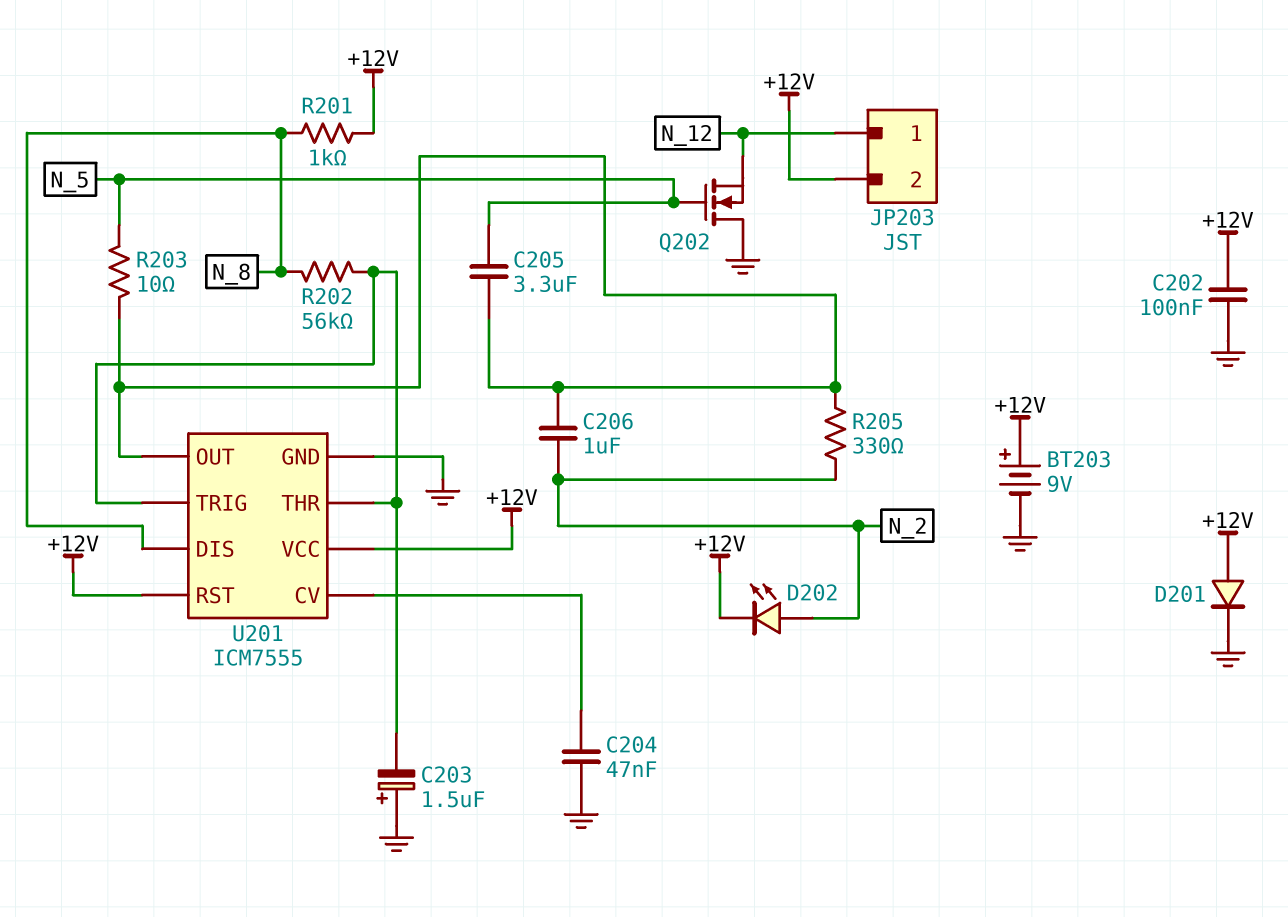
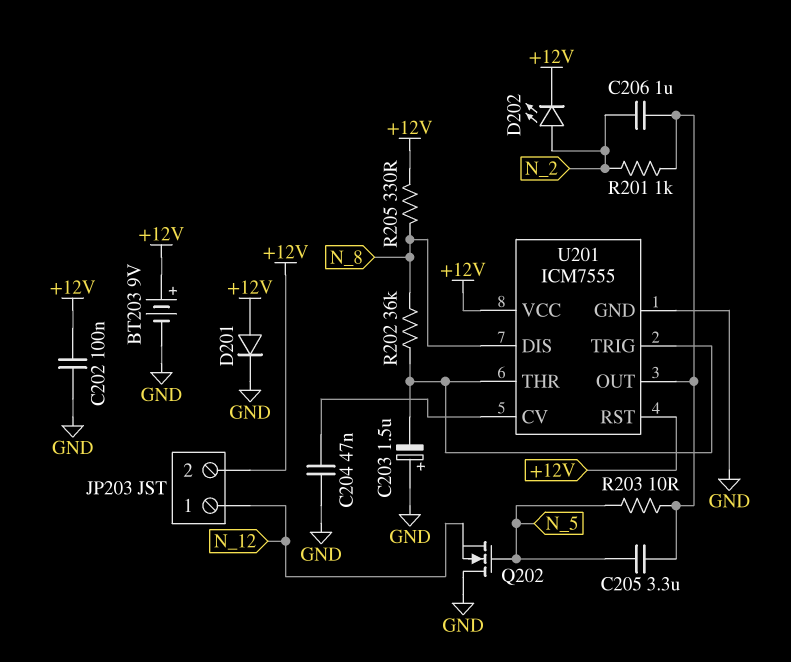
R201: 1k (+12V, N_8) -> 1k (N_2, U201/OUT)
R202: 56k (N_8, U201/THR) -> 36k (N_8, U201/THR)
R205: 330 (N_2, U201/OUT) -> 330 (+12V, N_8)

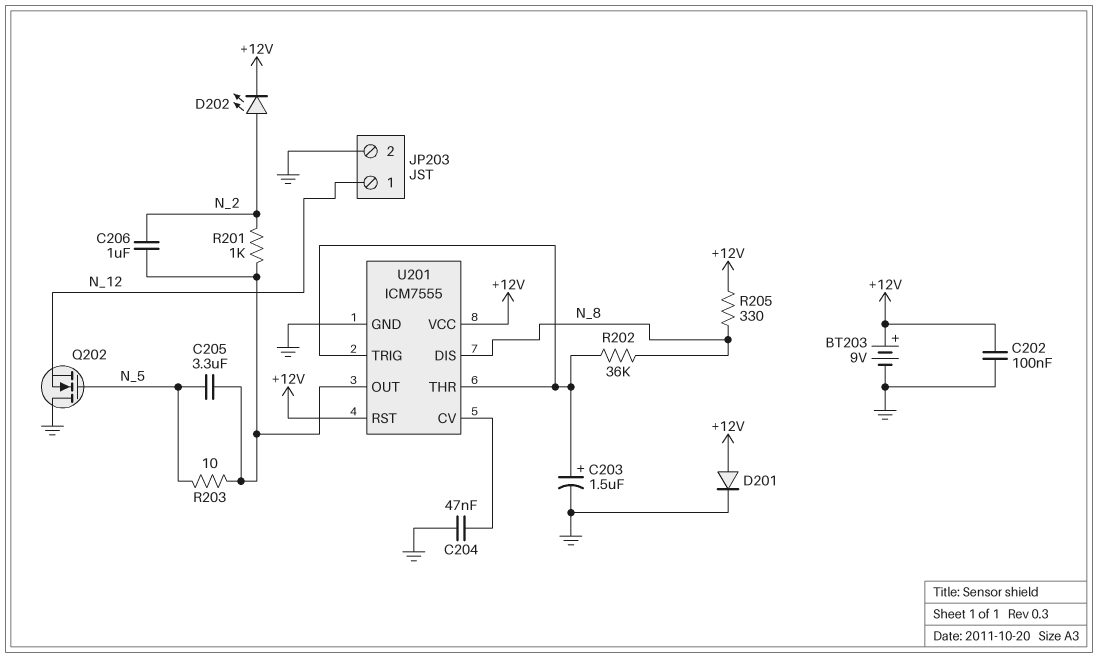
C203: 1.5uF (plus GND, minus U201/THR) -> 1.5uF (plus U201/THR, minus GND)
JP203 pin 2: +12V -> GND

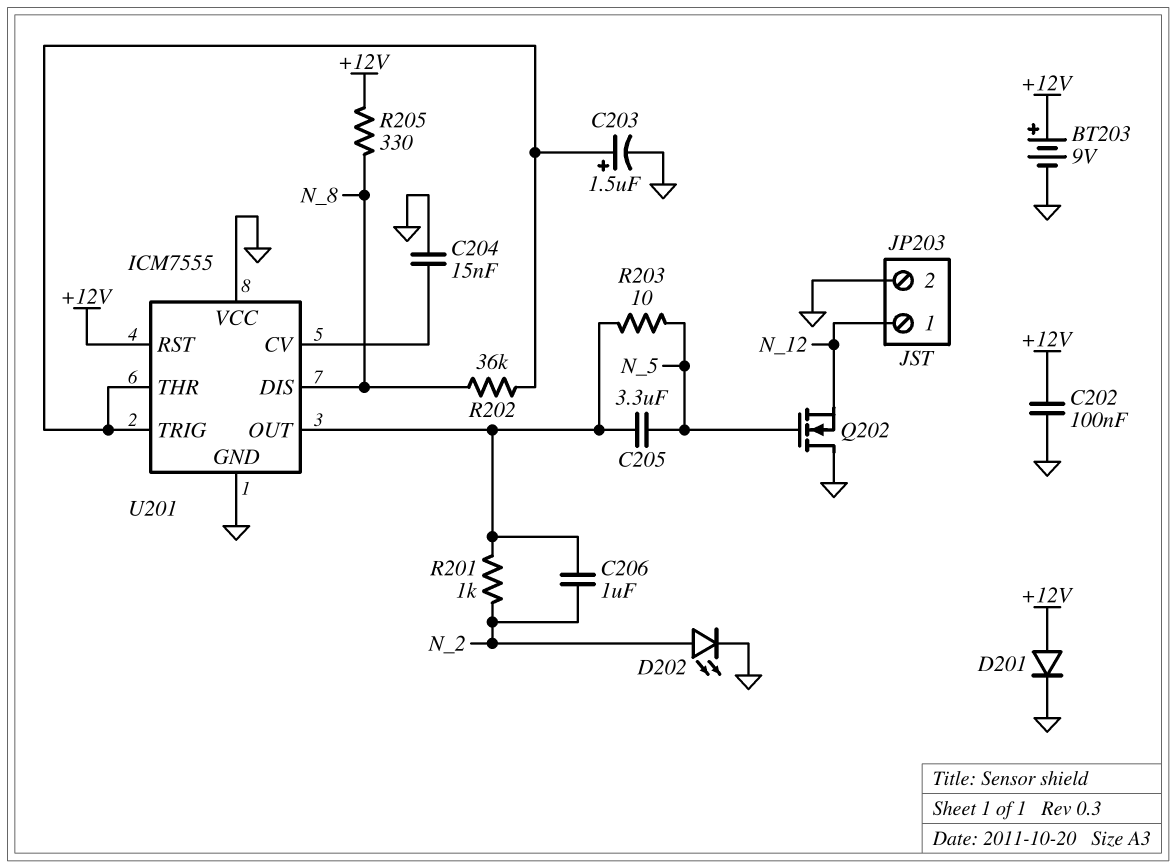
C204: 47nF (GND, U201/CV) -> 15nF (GND, U201/CV)
D202: LED (A N_2, K +12V) -> LED (A N_2, K GND)
U201 pin VCC: +12V -> GND

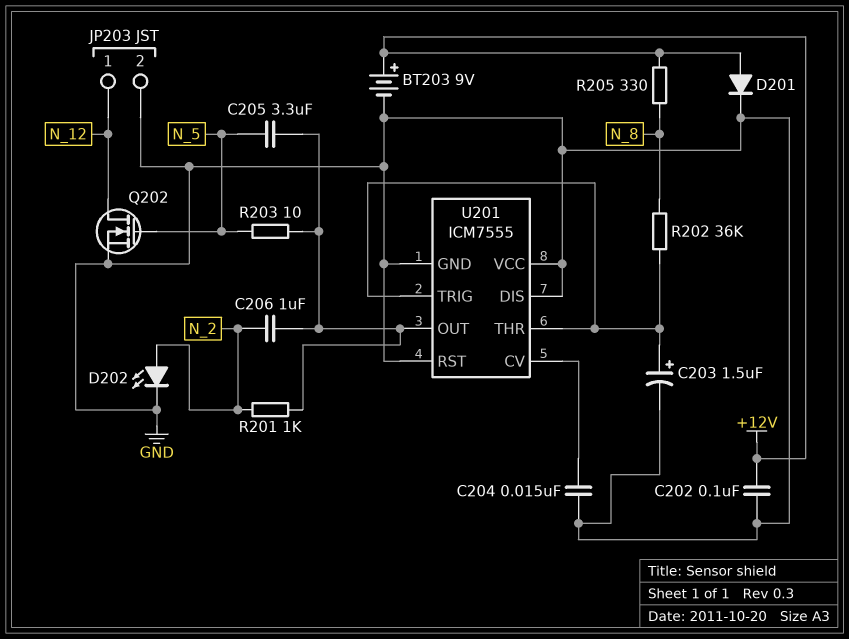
Q202: NMOS (G N_5, D GND, S N_12) -> NMOS (G N_5, D N_12, S GND)
U201 pin DIS: N_8 -> GND
U201 pin RST: +12V -> GND

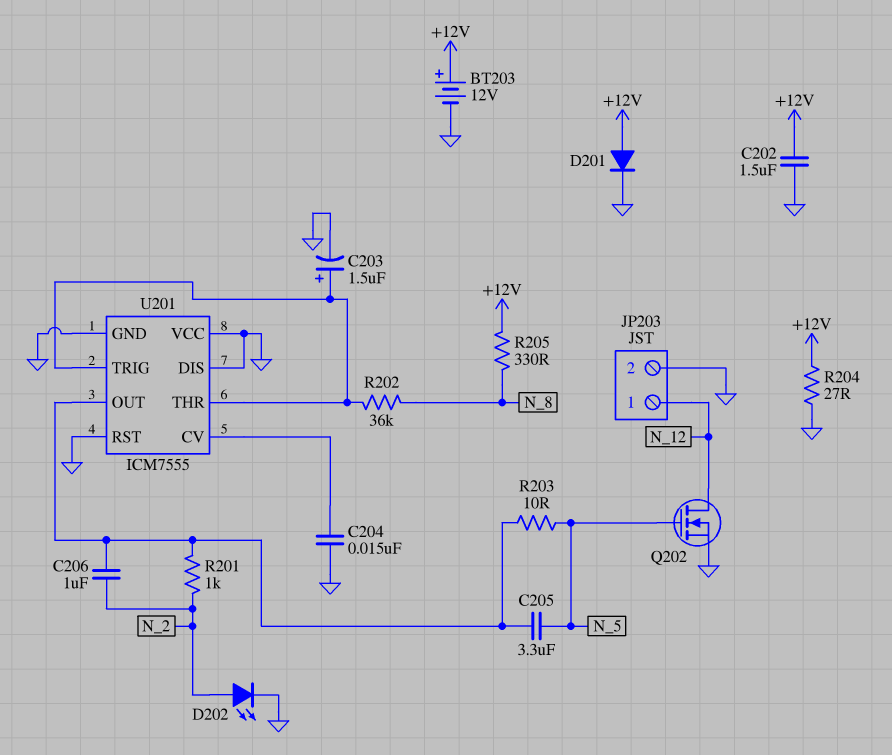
BT203: 9V (plus +12V, minus GND) -> 12V (plus +12V, minus GND)
C202: 100nF (+12V, GND) -> 1.5uF (+12V, GND)
R204: none -> 27 (+12V, GND)

